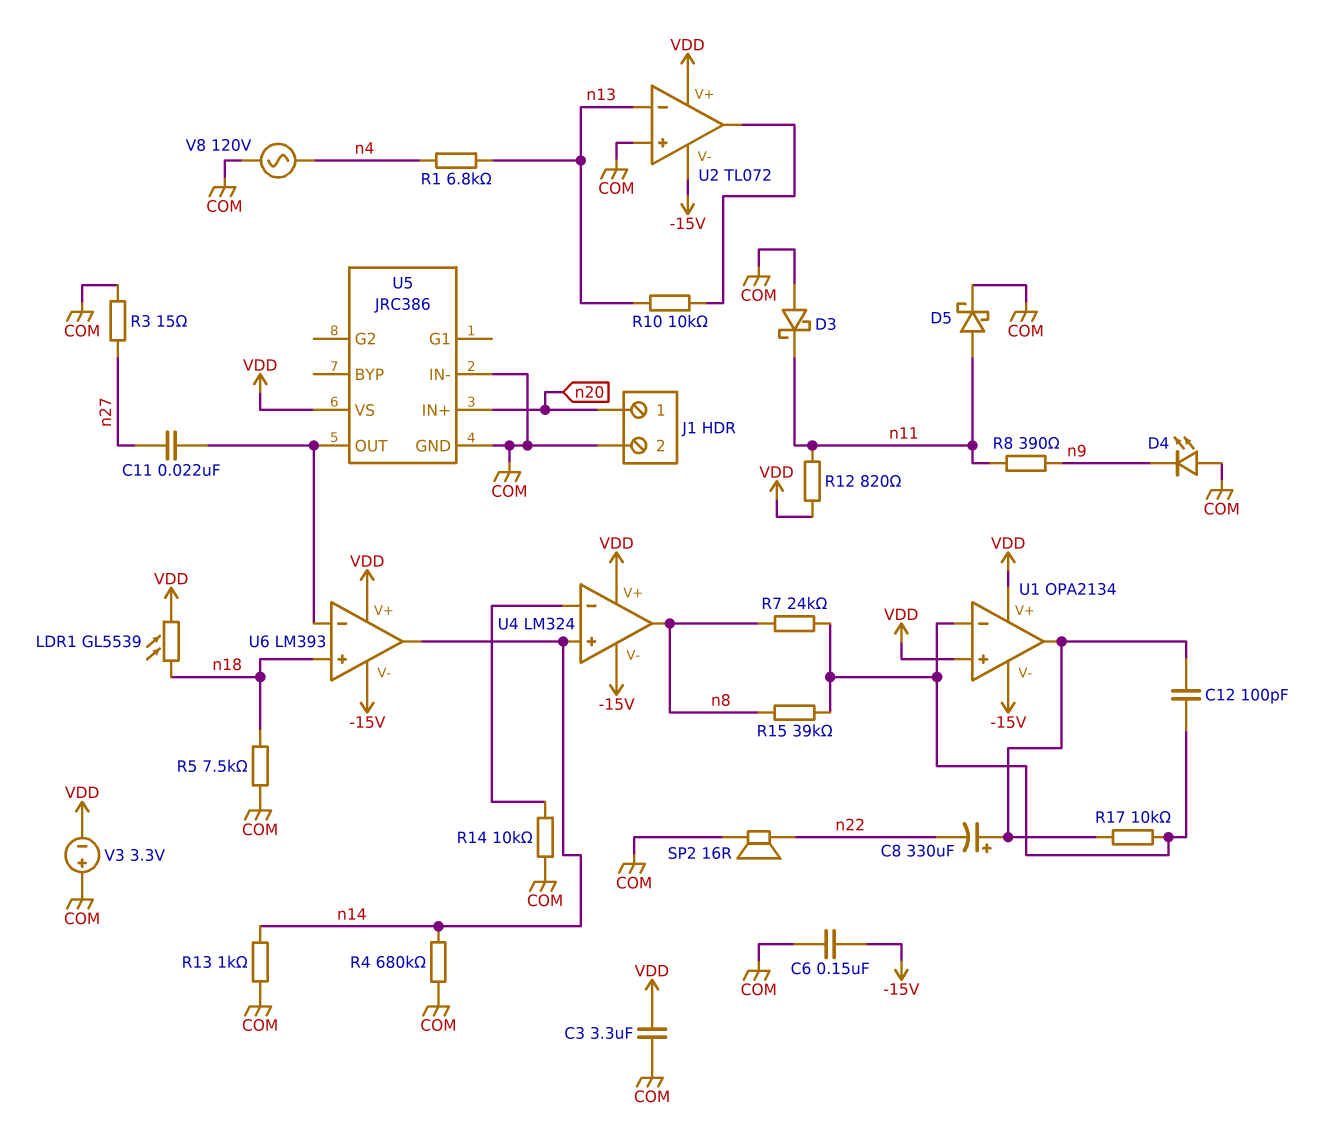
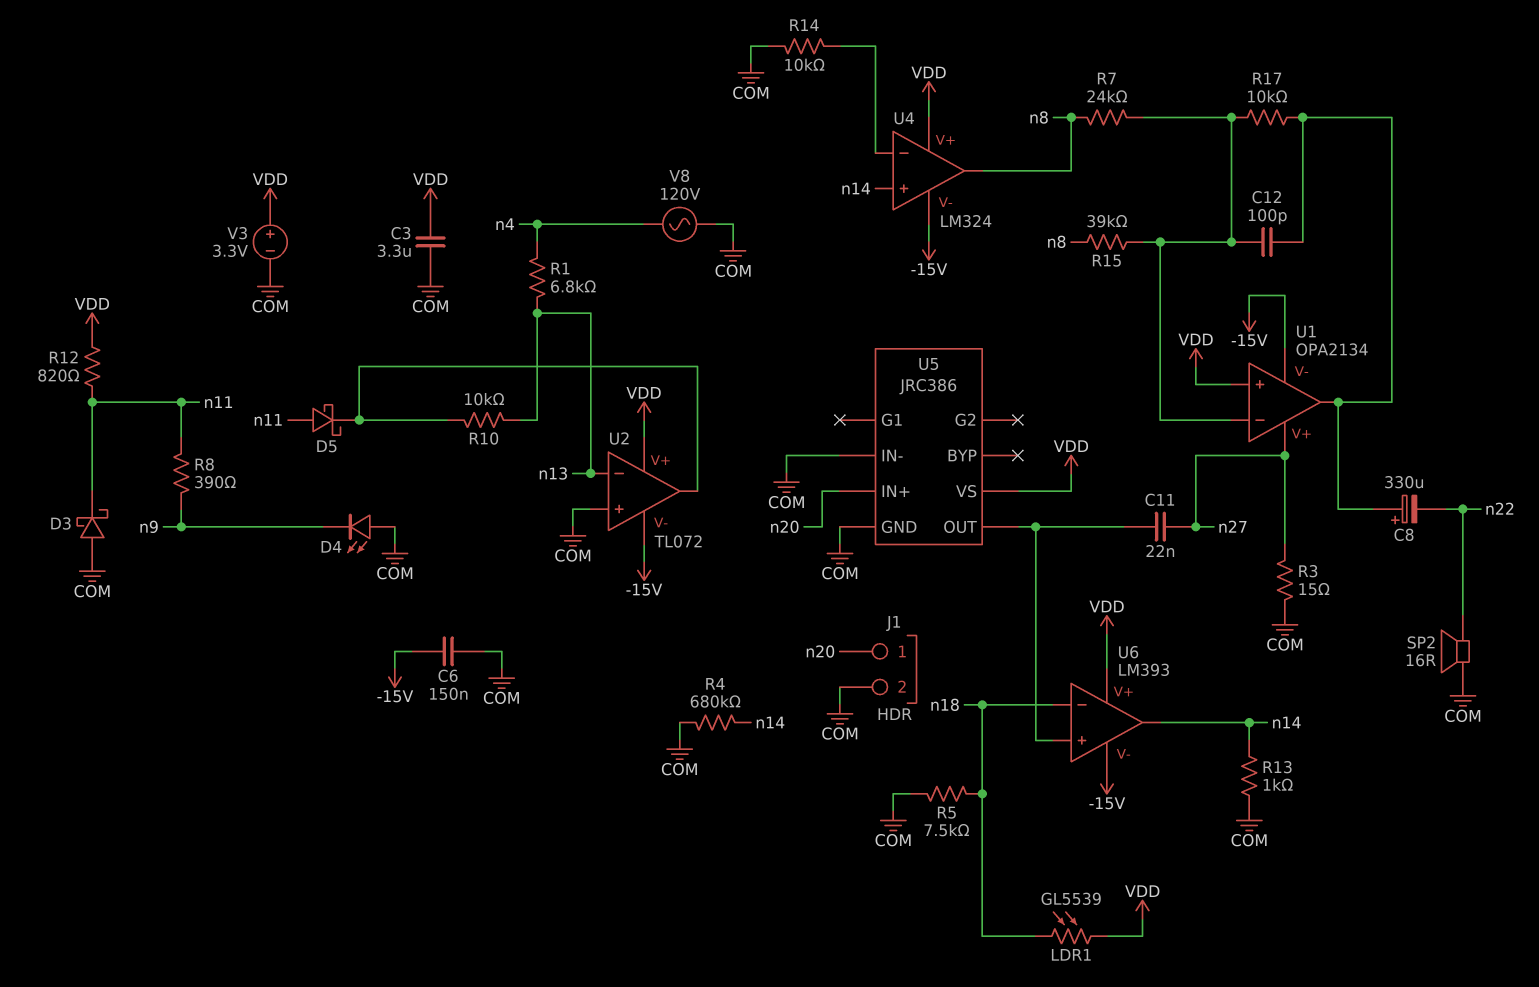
D5: schottky (A n11, K COM) -> schottky (A n11, K U2/out)
U1 pin V+: VDD -> n27
U6 pin in+: n18 -> U5/OUT
U6 pin in-: U5/OUT -> n18
V3: 3.3V (plus COM, minus VDD) -> 3.3V (plus VDD, minus COM)

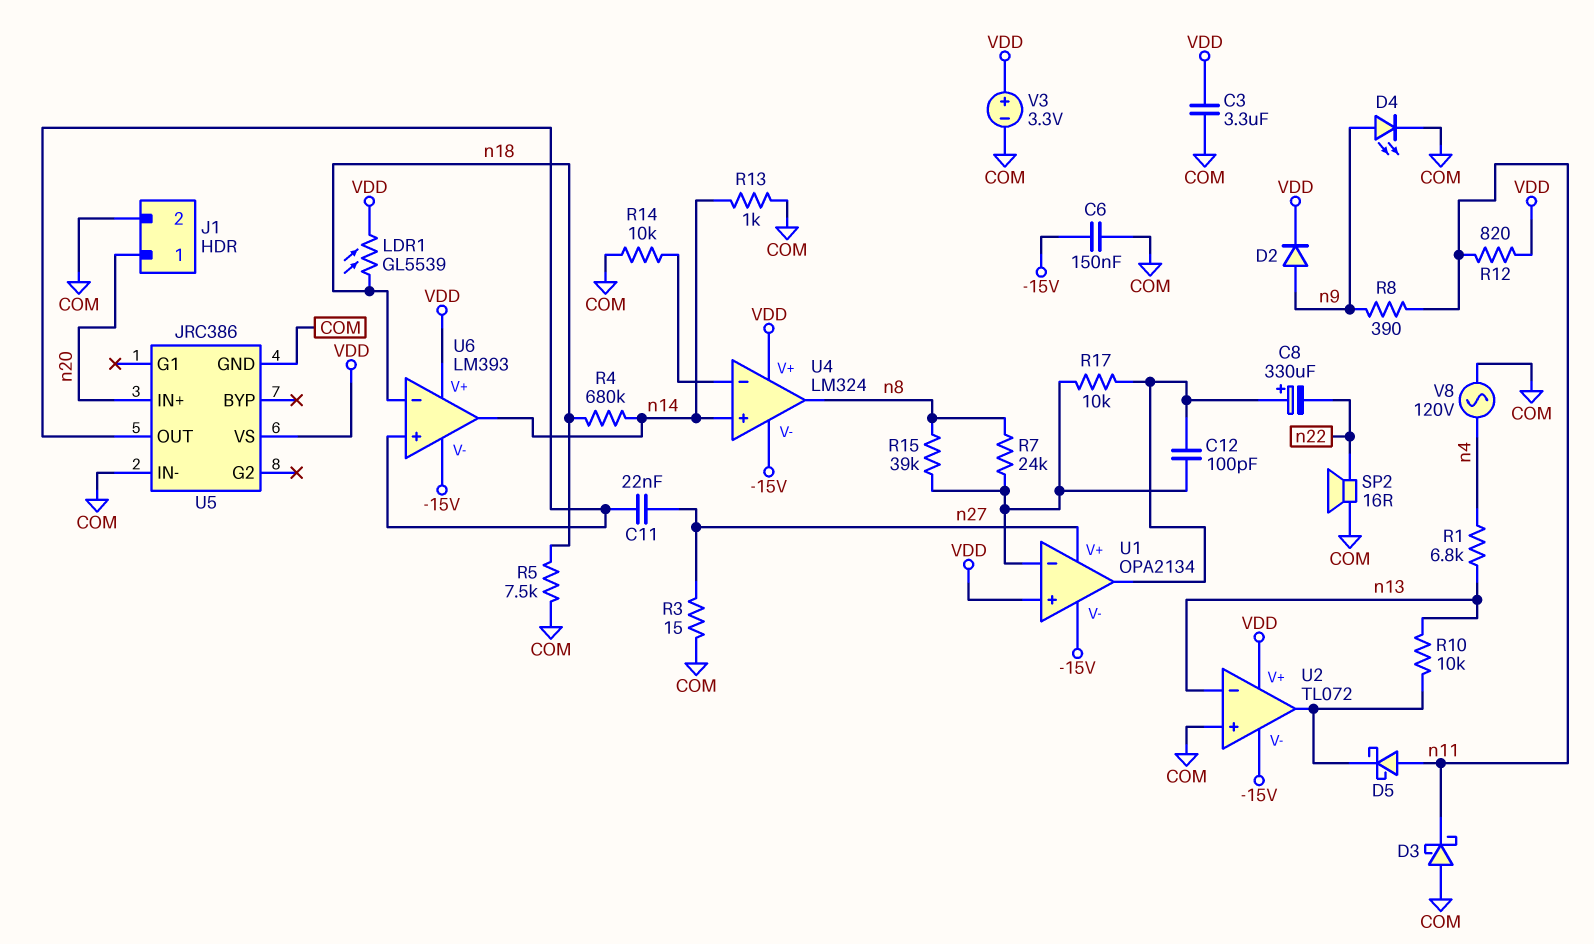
D2: none -> diode (A n9, K VDD)
D4: LED (A COM, K n9) -> LED (A n9, K COM)
R4: 680k (COM, n14) -> 680k (n14, n18)

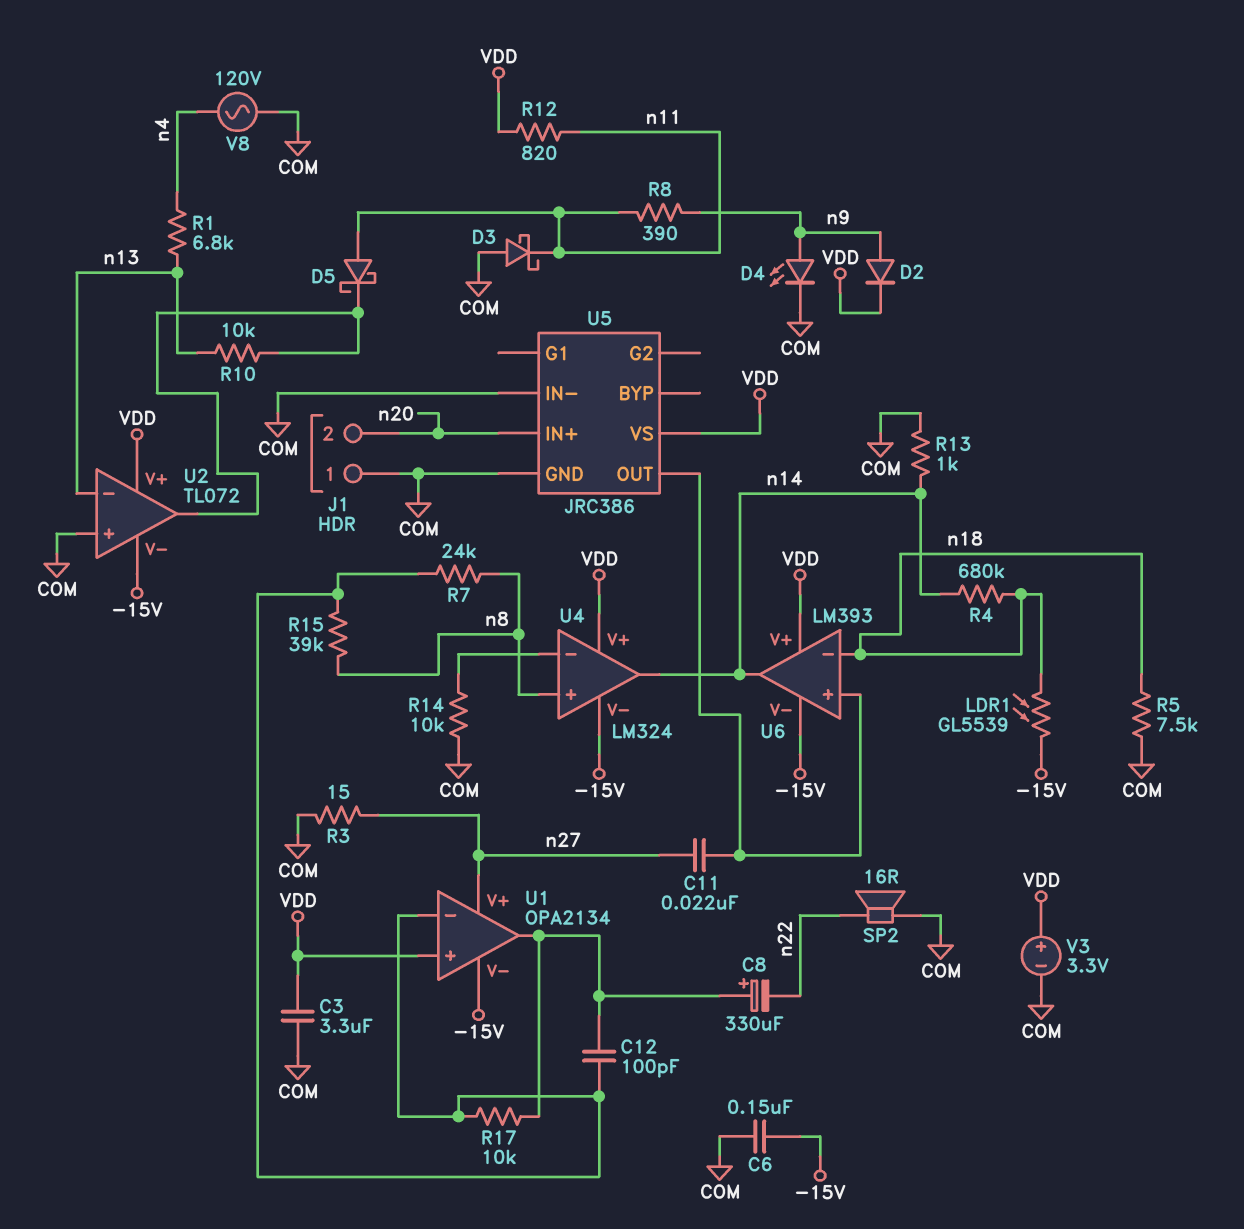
J1 pin 1: n20 -> COM
J1 pin 2: COM -> n20
LDR1: GL5539 (VDD, n18) -> GL5539 (-15V, n18)
U4 pin in+: n14 -> n8
U4 pin out: n8 -> n14

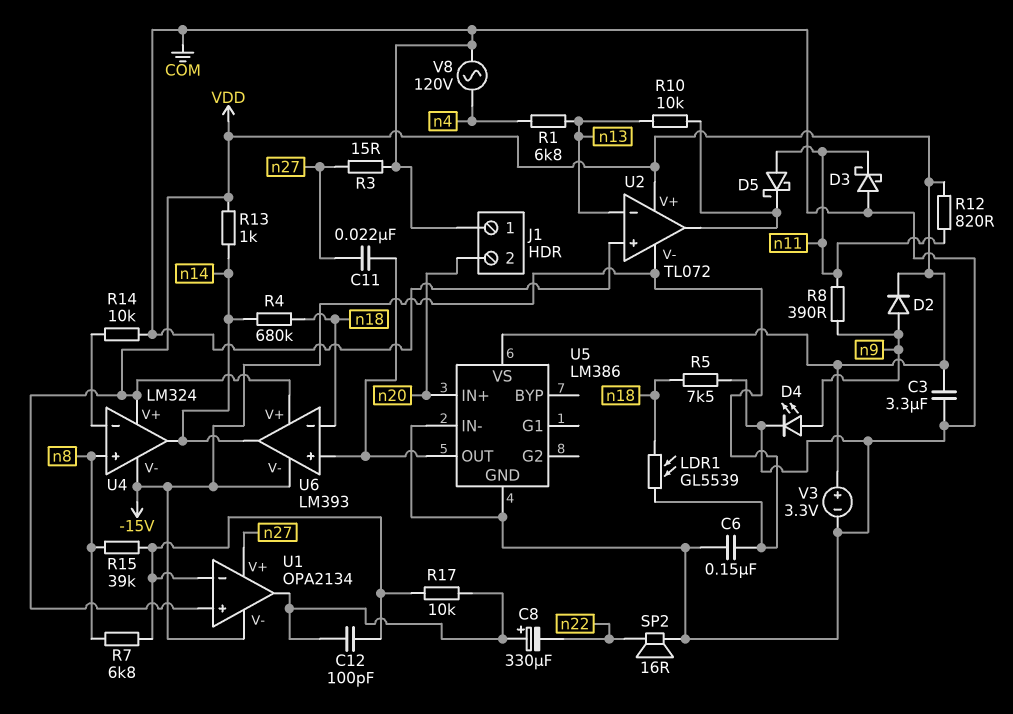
R7: 24k (U1/in-, n8) -> 6.8k (U1/in-, n8)
R13: 1k (COM, n14) -> 1k (VDD, n14)
U5: JRC386 -> LM386

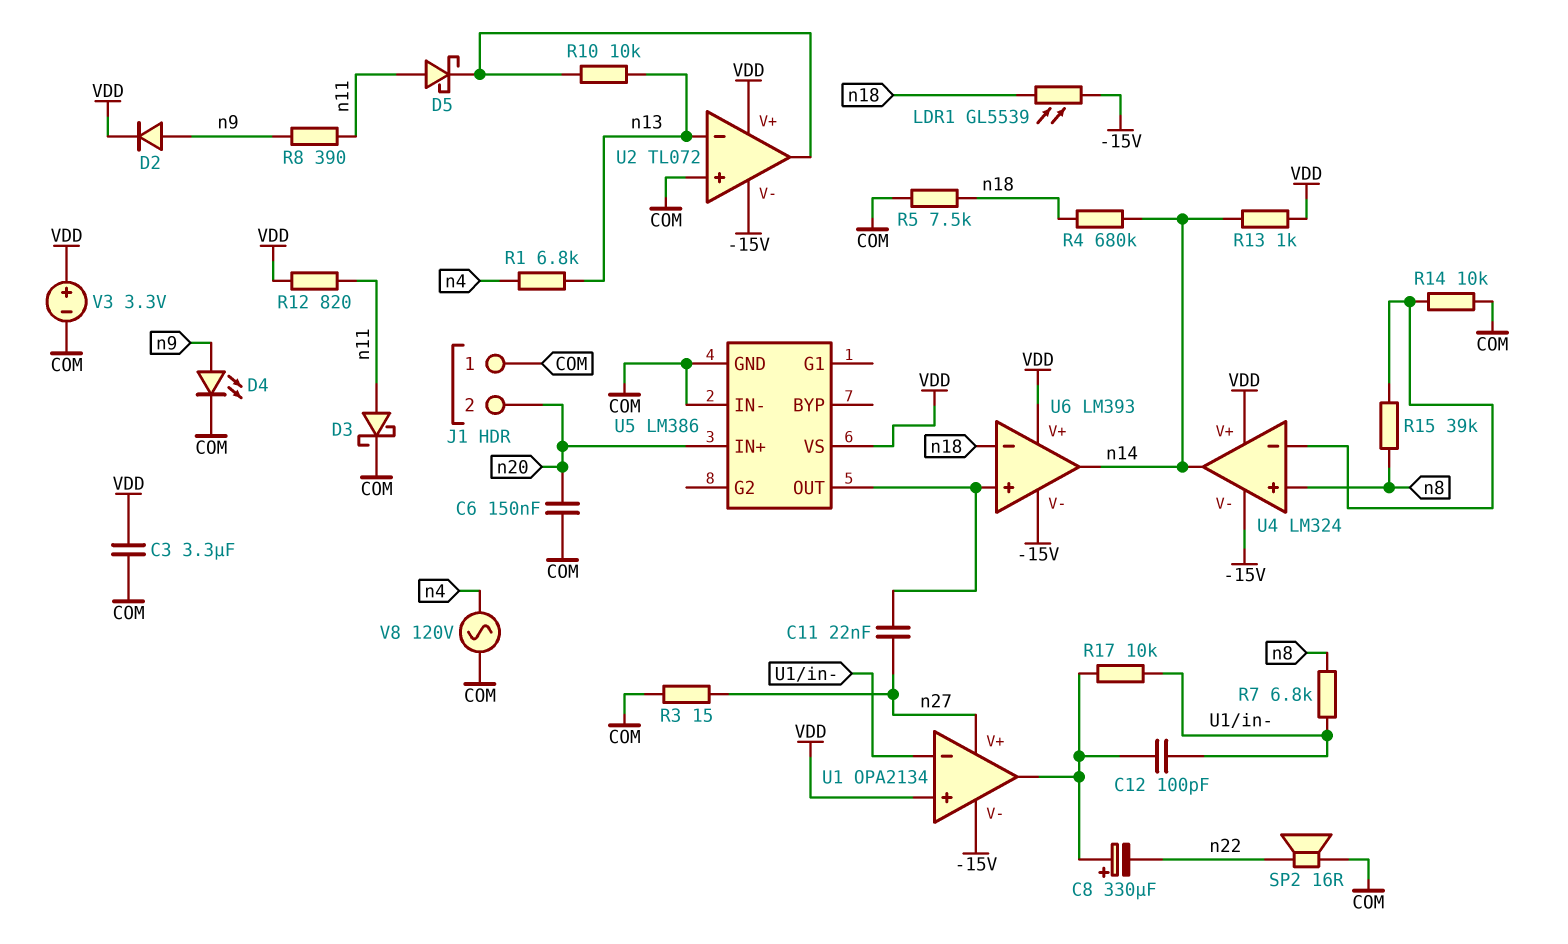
C6: 150nF (-15V, COM) -> 150nF (COM, n20)
D3: schottky (A COM, K n11) -> schottky (A n11, K COM)
R15: 39k (U1/in-, n8) -> 39k (U4/in-, n8)

